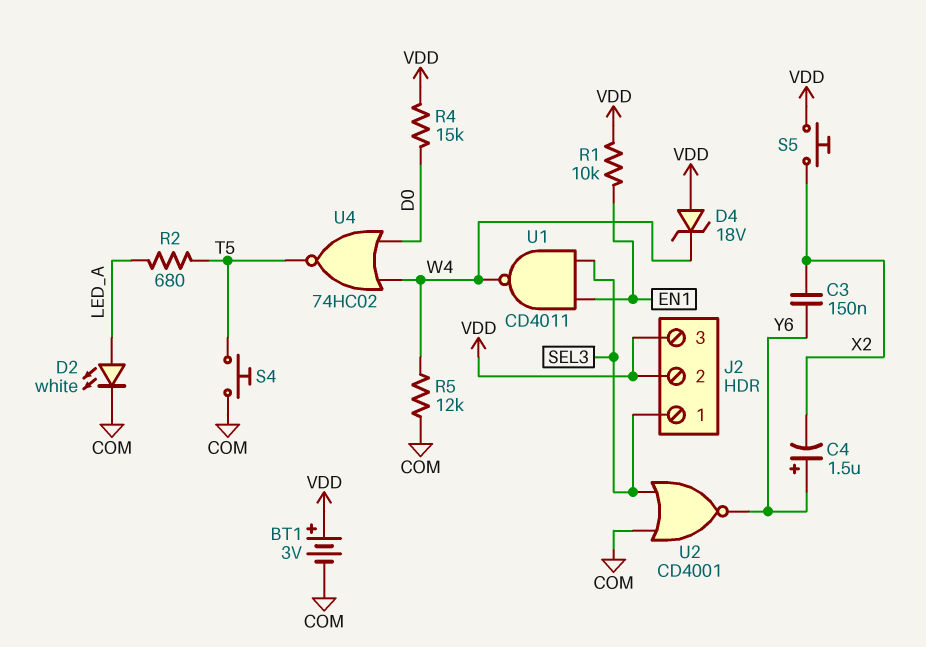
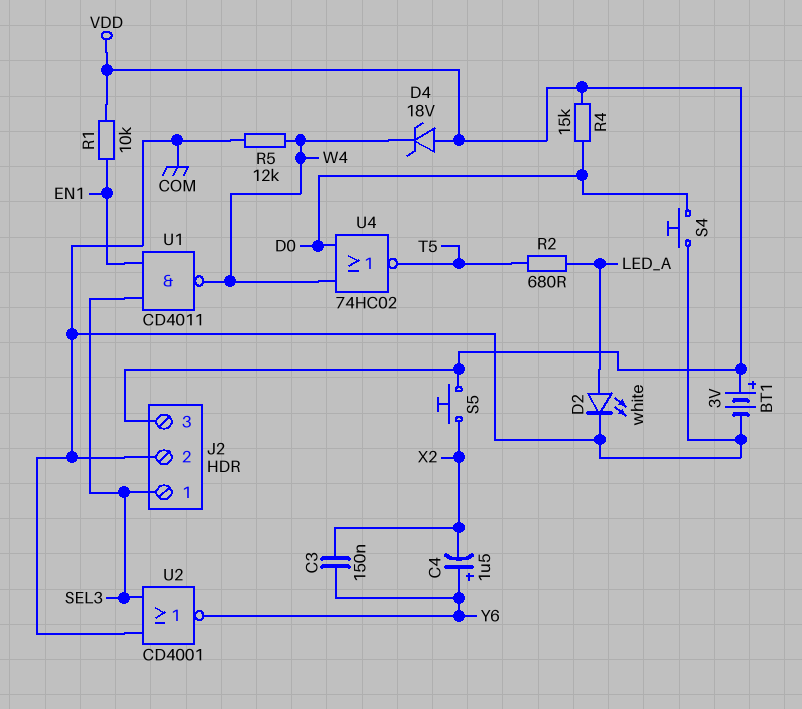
J2 pin 2: VDD -> COM
S4: button (COM, T5) -> button (COM, D0)

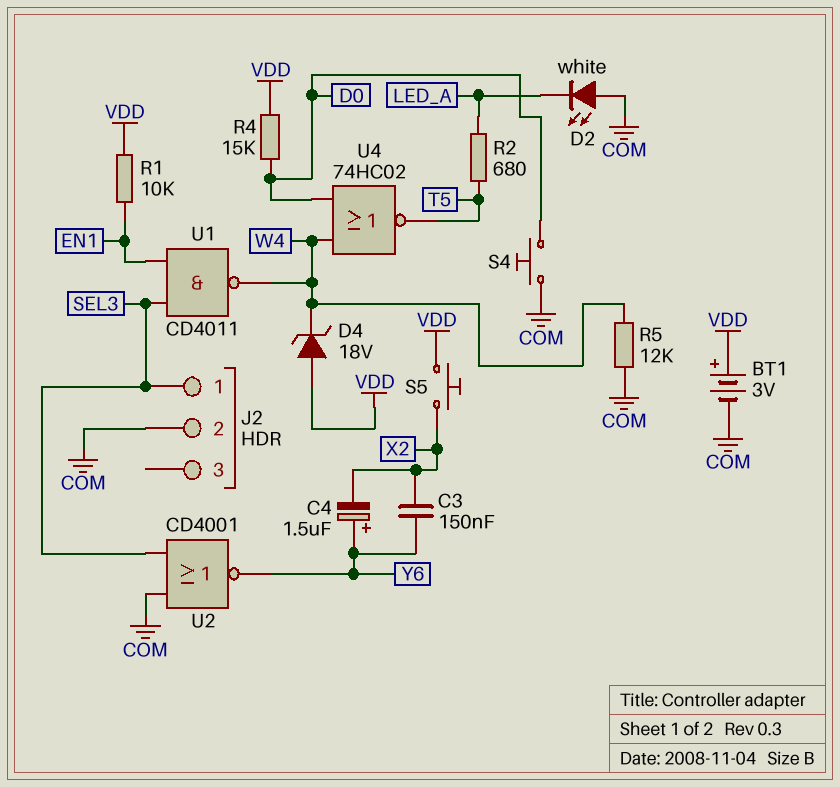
D2: LED white (A LED_A, K COM) -> LED white (A COM, K LED_A)
J2 pin 3: VDD -> none

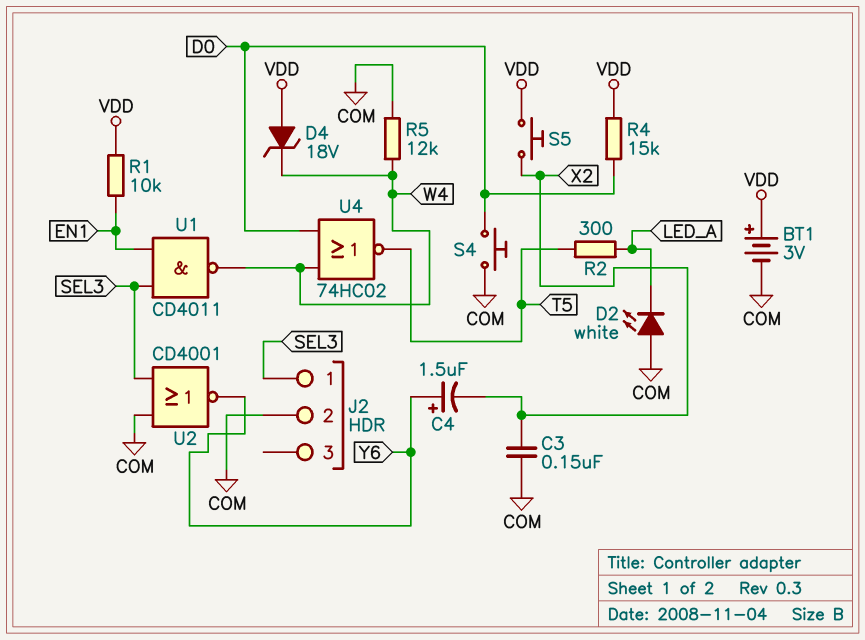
C3: 150nF (X2, Y6) -> 150nF (COM, X2)
R2: 680 (LED_A, T5) -> 300 (LED_A, T5)

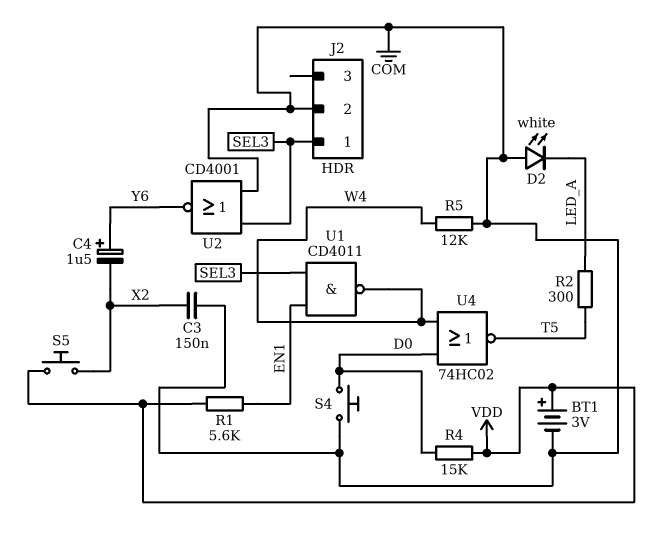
D4: zener 18V (A VDD, K W4) -> none
R1: 10k (EN1, VDD) -> 5.6k (EN1, VDD)

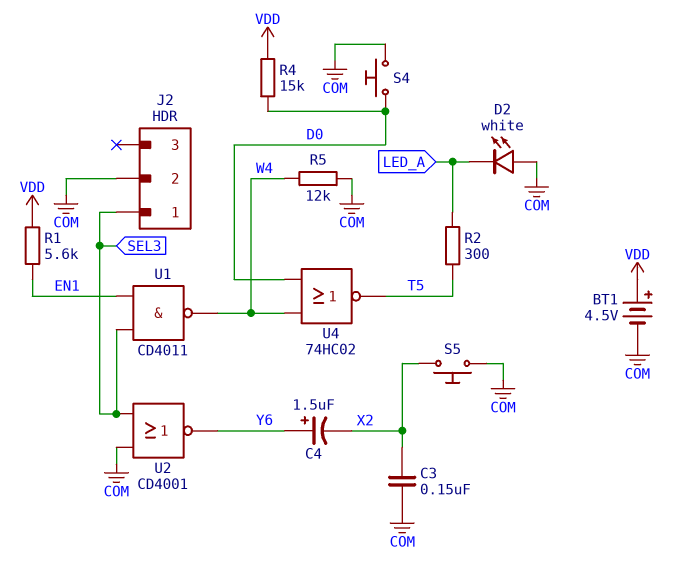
BT1: 3V (plus VDD, minus COM) -> 4.5V (plus VDD, minus COM)
S5: button (VDD, X2) -> button (COM, X2)

